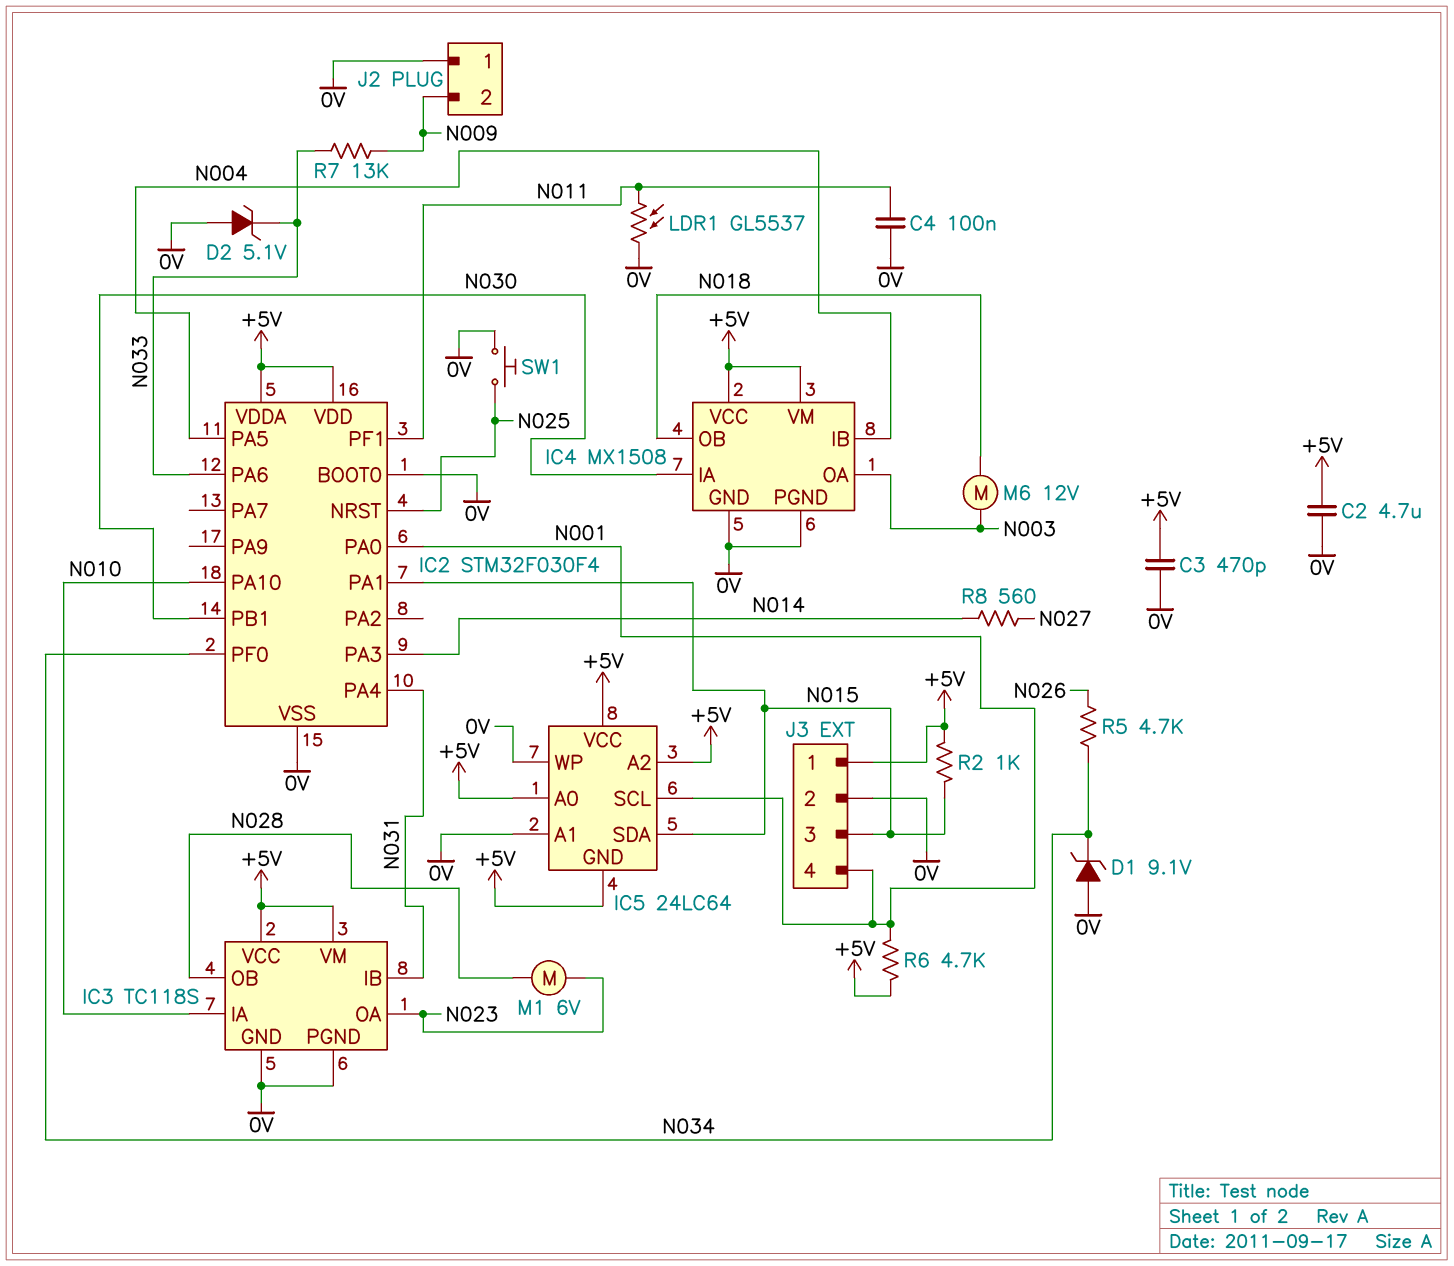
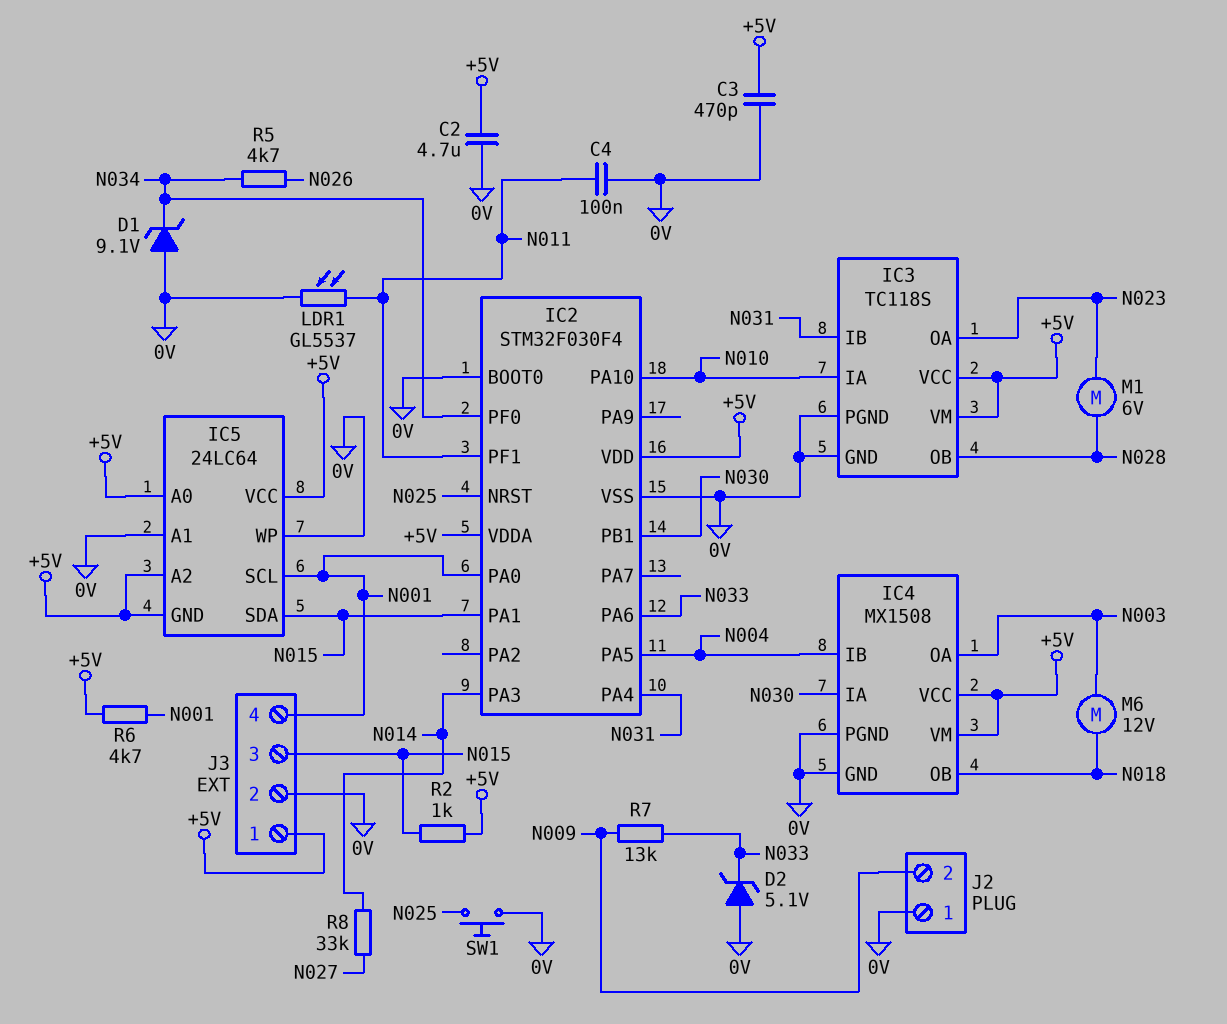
R8: 560 (N014, N027) -> 33k (N014, N027)

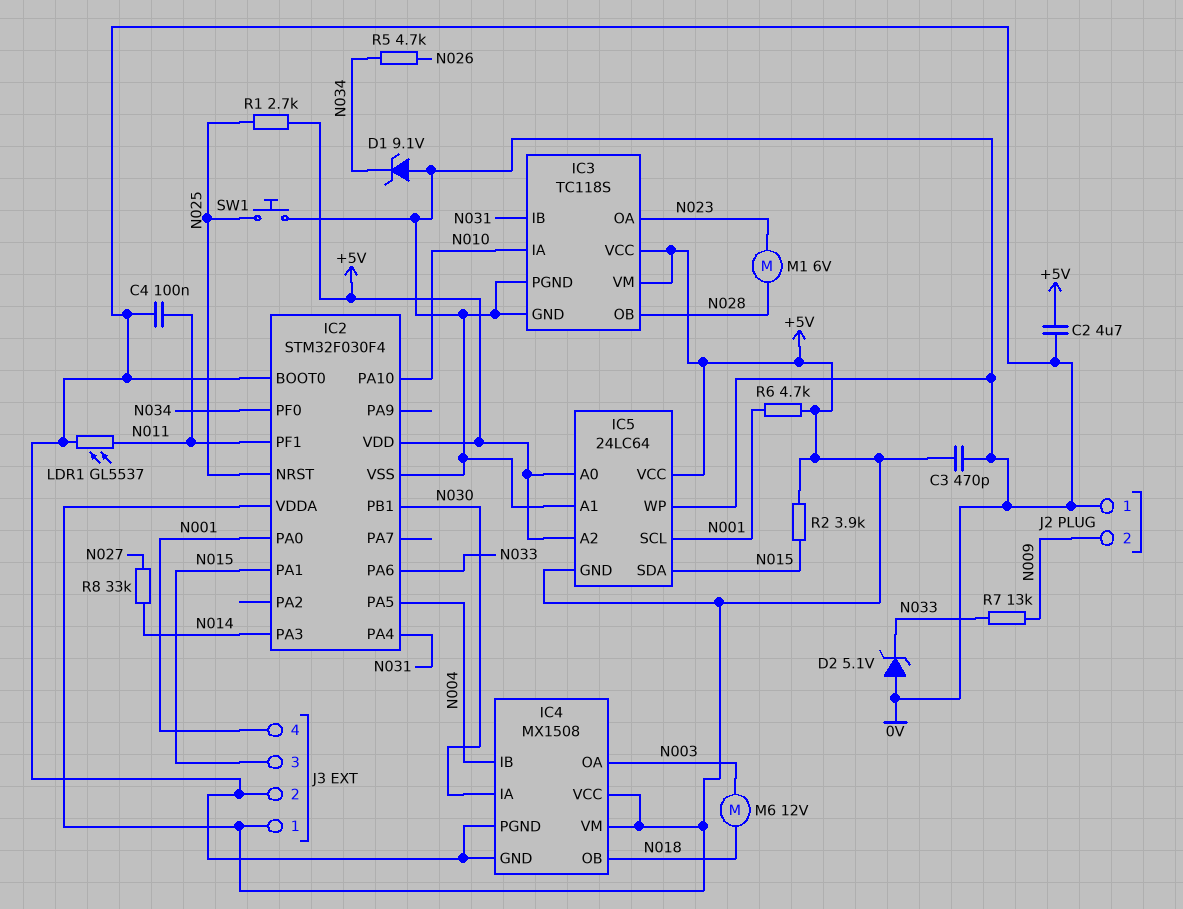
R1: none -> 2.7k (+5V, N025)
R2: 1k (+5V, N015) -> 3.9k (+5V, N015)

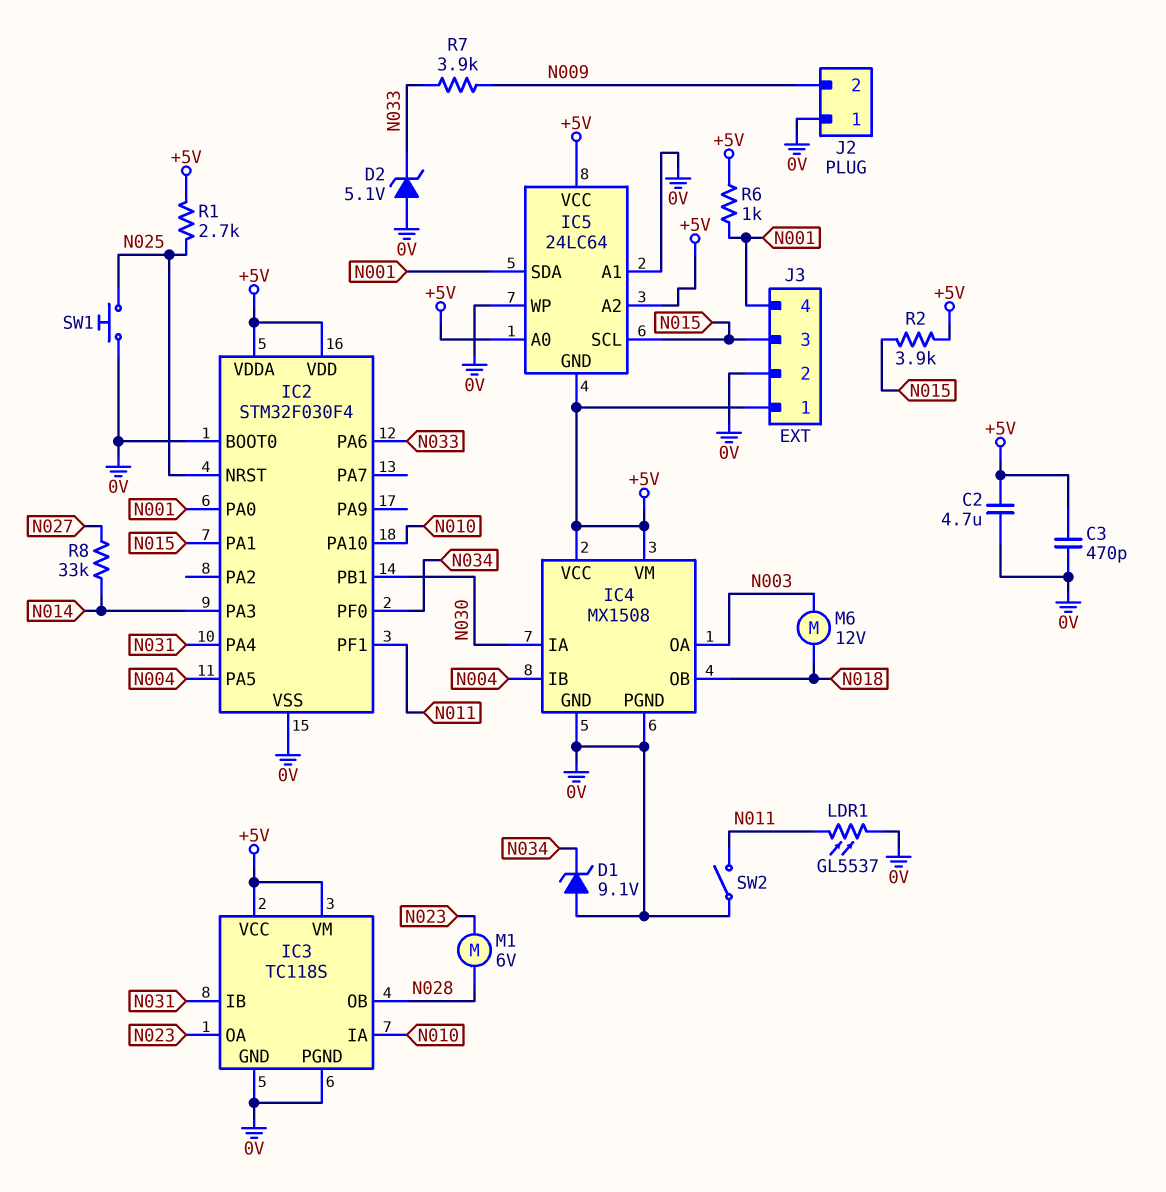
C4: 100nF (0V, N011) -> none
IC5 pin SCL: N001 -> N015
IC5 pin SDA: N015 -> N001
R5: 4.7k (N026, N034) -> none
R6: 4.7k (+5V, N001) -> 1k (+5V, N001)
R7: 13k (N009, N033) -> 3.9k (N009, N033)
SW2: none -> switch (0V, N011)

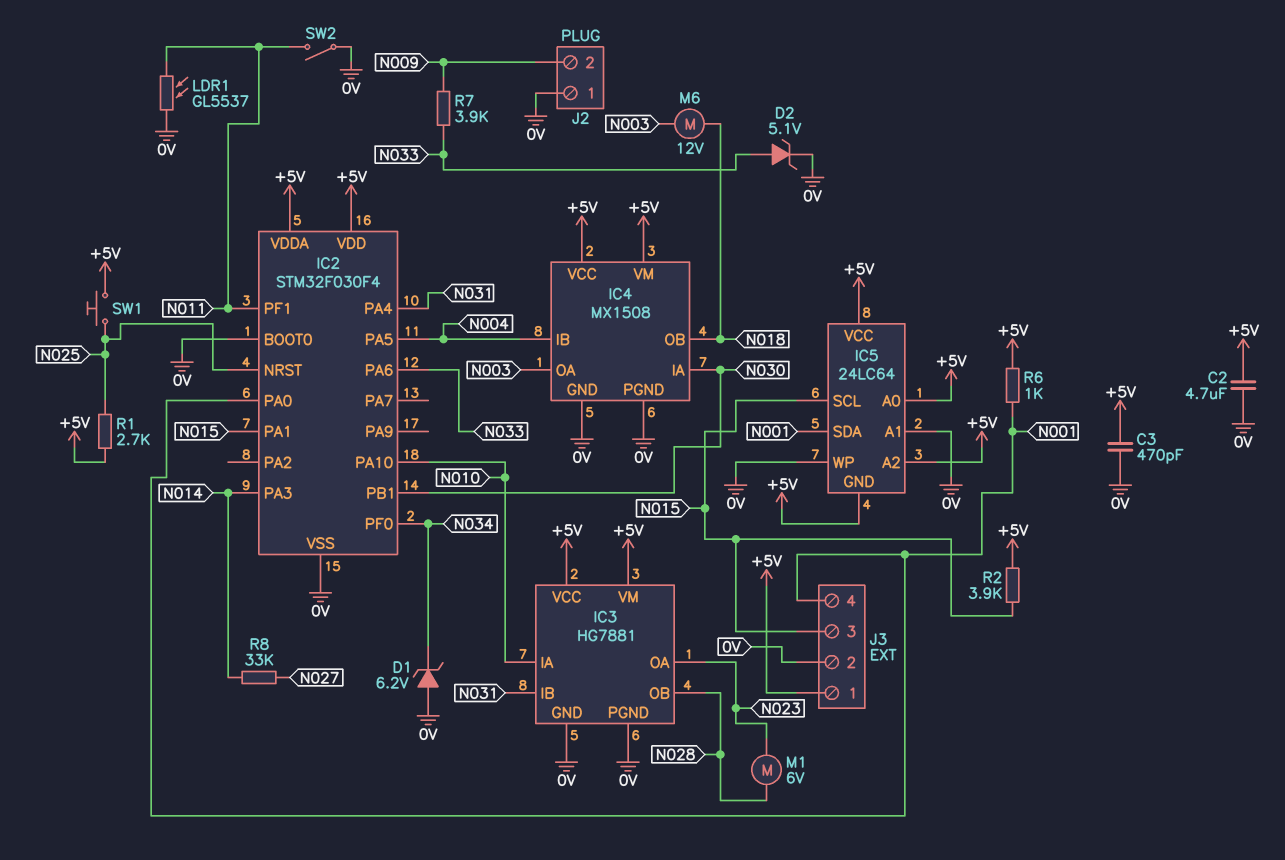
D1: zener 9.1V (A 0V, K N034) -> zener 6.2V (A 0V, K N034)
D2: zener 5.1V (A 0V, K N033) -> zener 5.1V (A N033, K 0V)
IC3: TC118S -> HG7881
SW1: button (0V, N025) -> button (+5V, N025)

